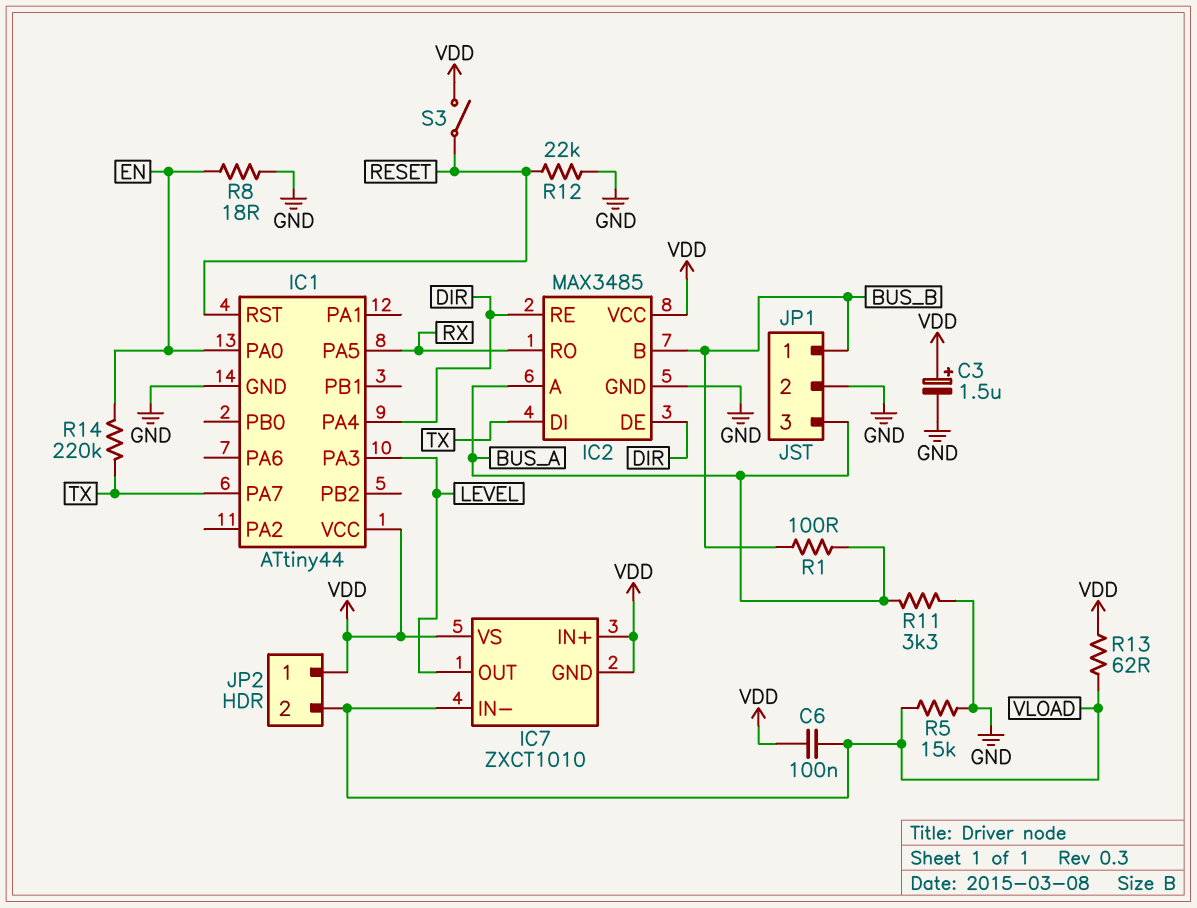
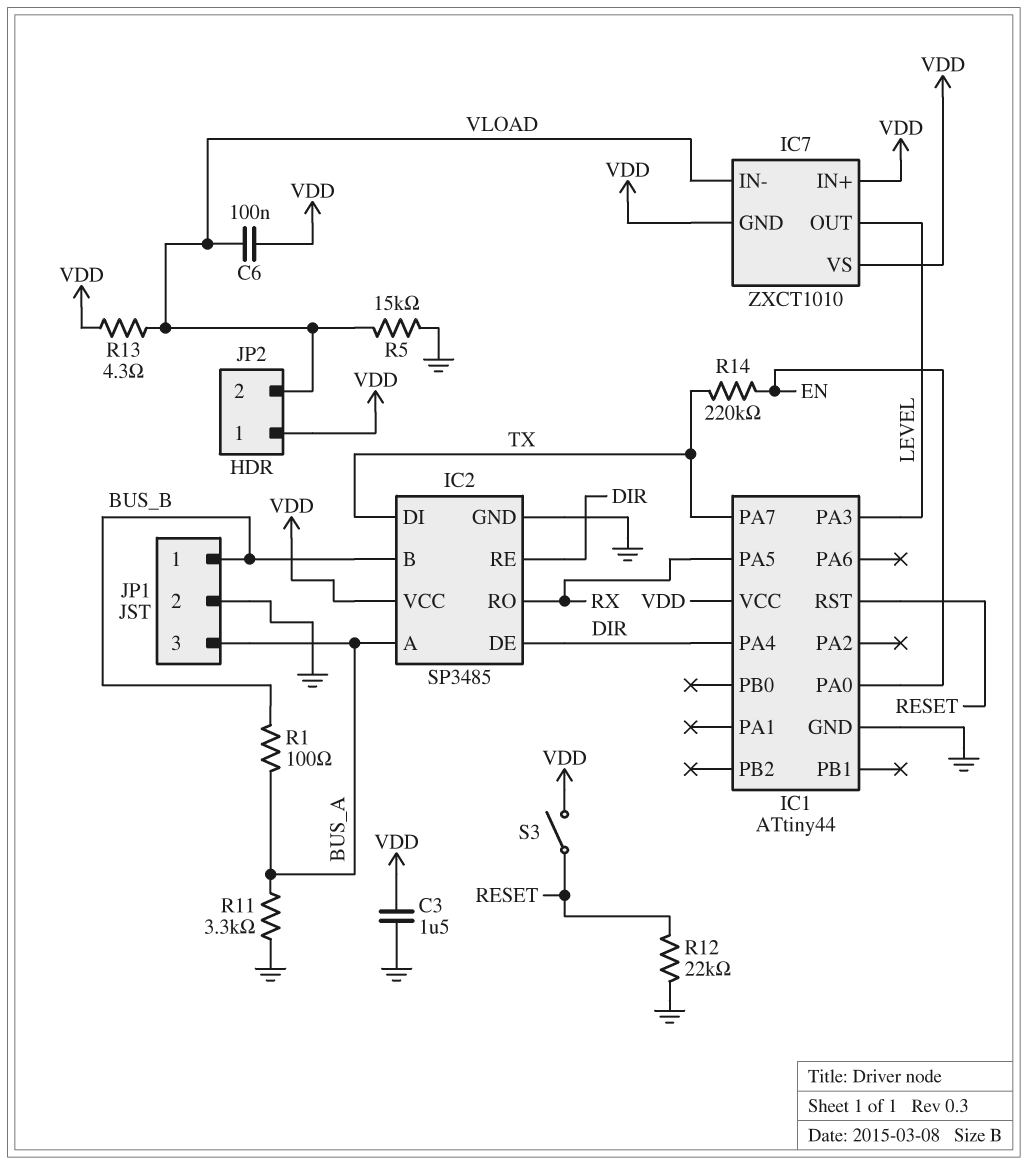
C3: 1.5uF (plus VDD, minus GND) -> 1.5uF (GND, VDD)
IC2: MAX3485 -> SP3485
R8: 18 (EN, GND) -> none
R13: 62 (VDD, VLOAD) -> 4.3 (VDD, VLOAD)

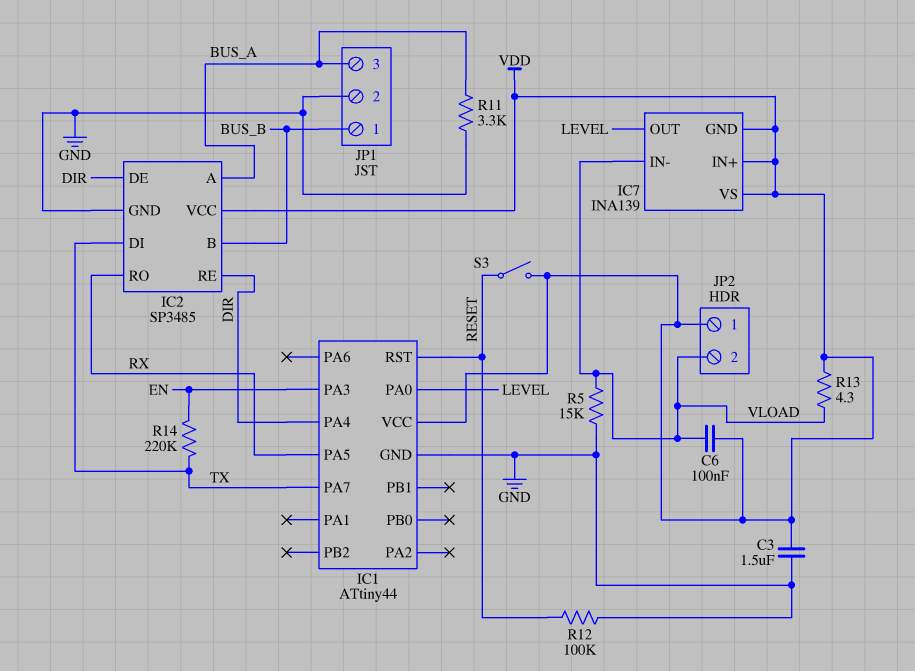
IC1 pin PA0: EN -> LEVEL
IC1 pin PA3: LEVEL -> EN
IC7: ZXCT1010 -> INA139
R1: 100 (BUS_A, BUS_B) -> none
R12: 22k (GND, RESET) -> 100k (GND, RESET)

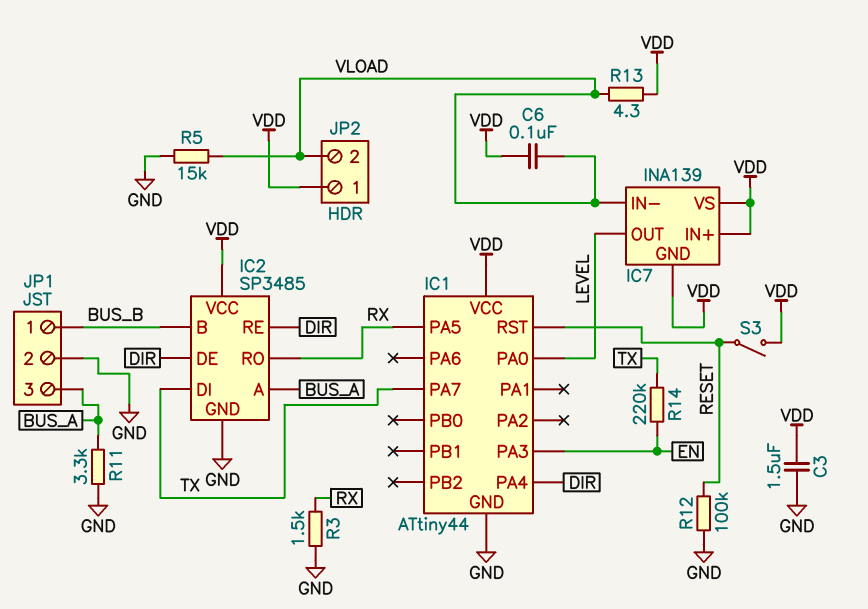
R3: none -> 1.5k (GND, RX)

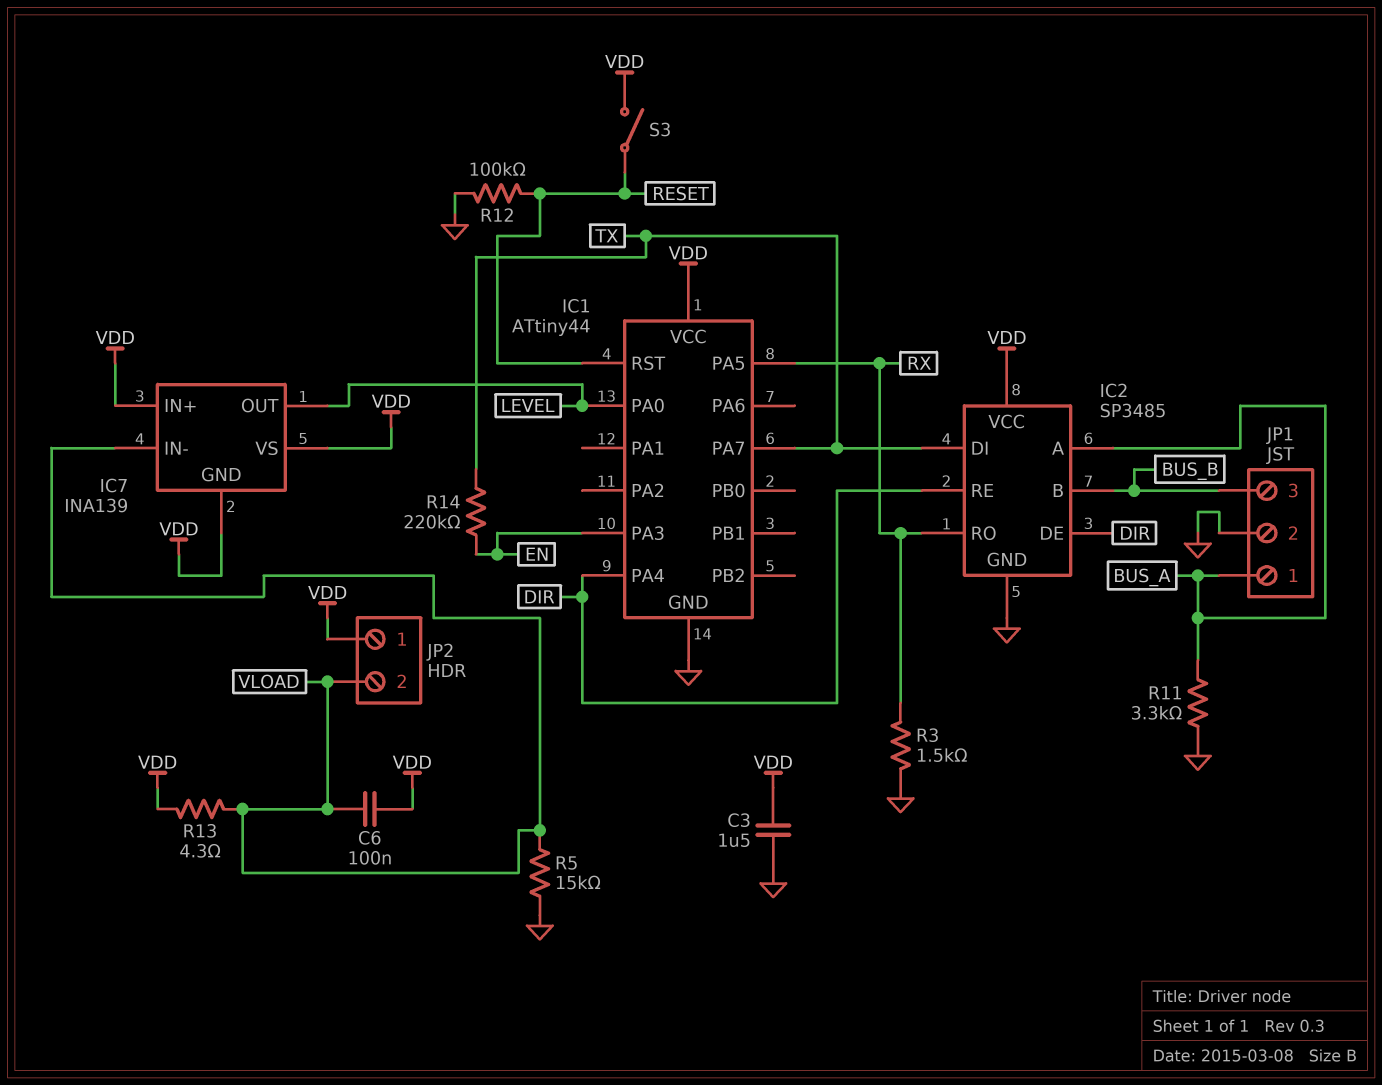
JP1 pin 1: BUS_B -> BUS_A
JP1 pin 3: BUS_A -> BUS_B

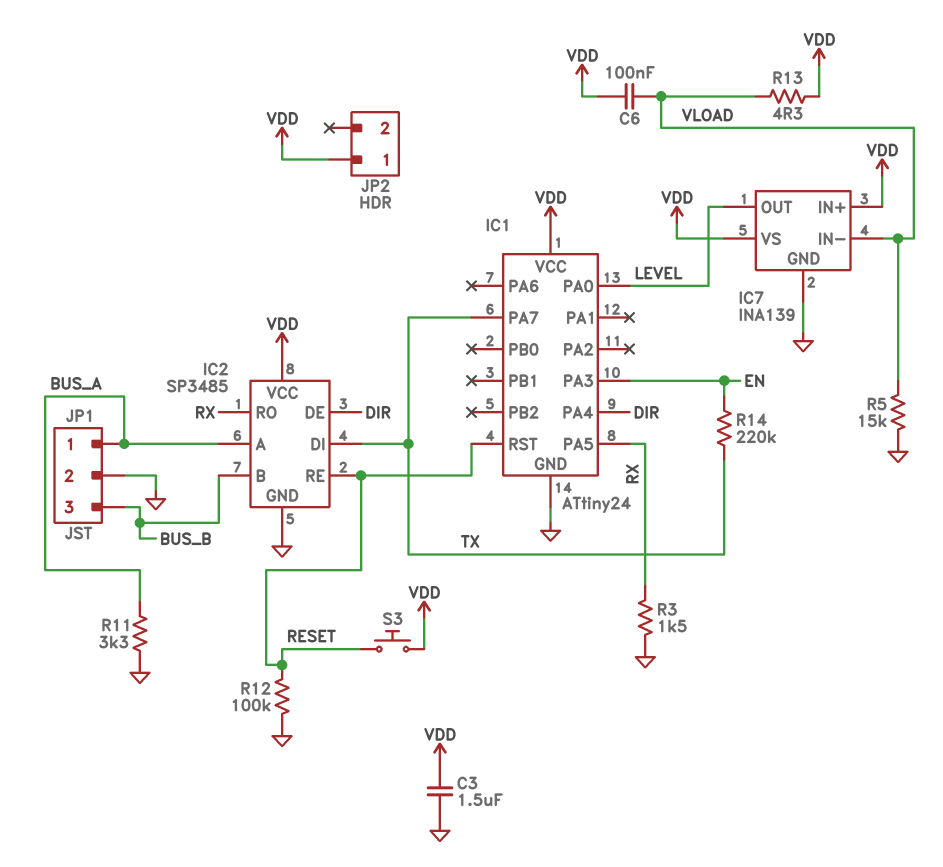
IC1: ATtiny44 -> ATtiny24
IC2 pin RE: DIR -> RESET
IC7 pin GND: VDD -> GND
JP2 pin 2: VLOAD -> none
S3: switch (RESET, VDD) -> button (RESET, VDD)

